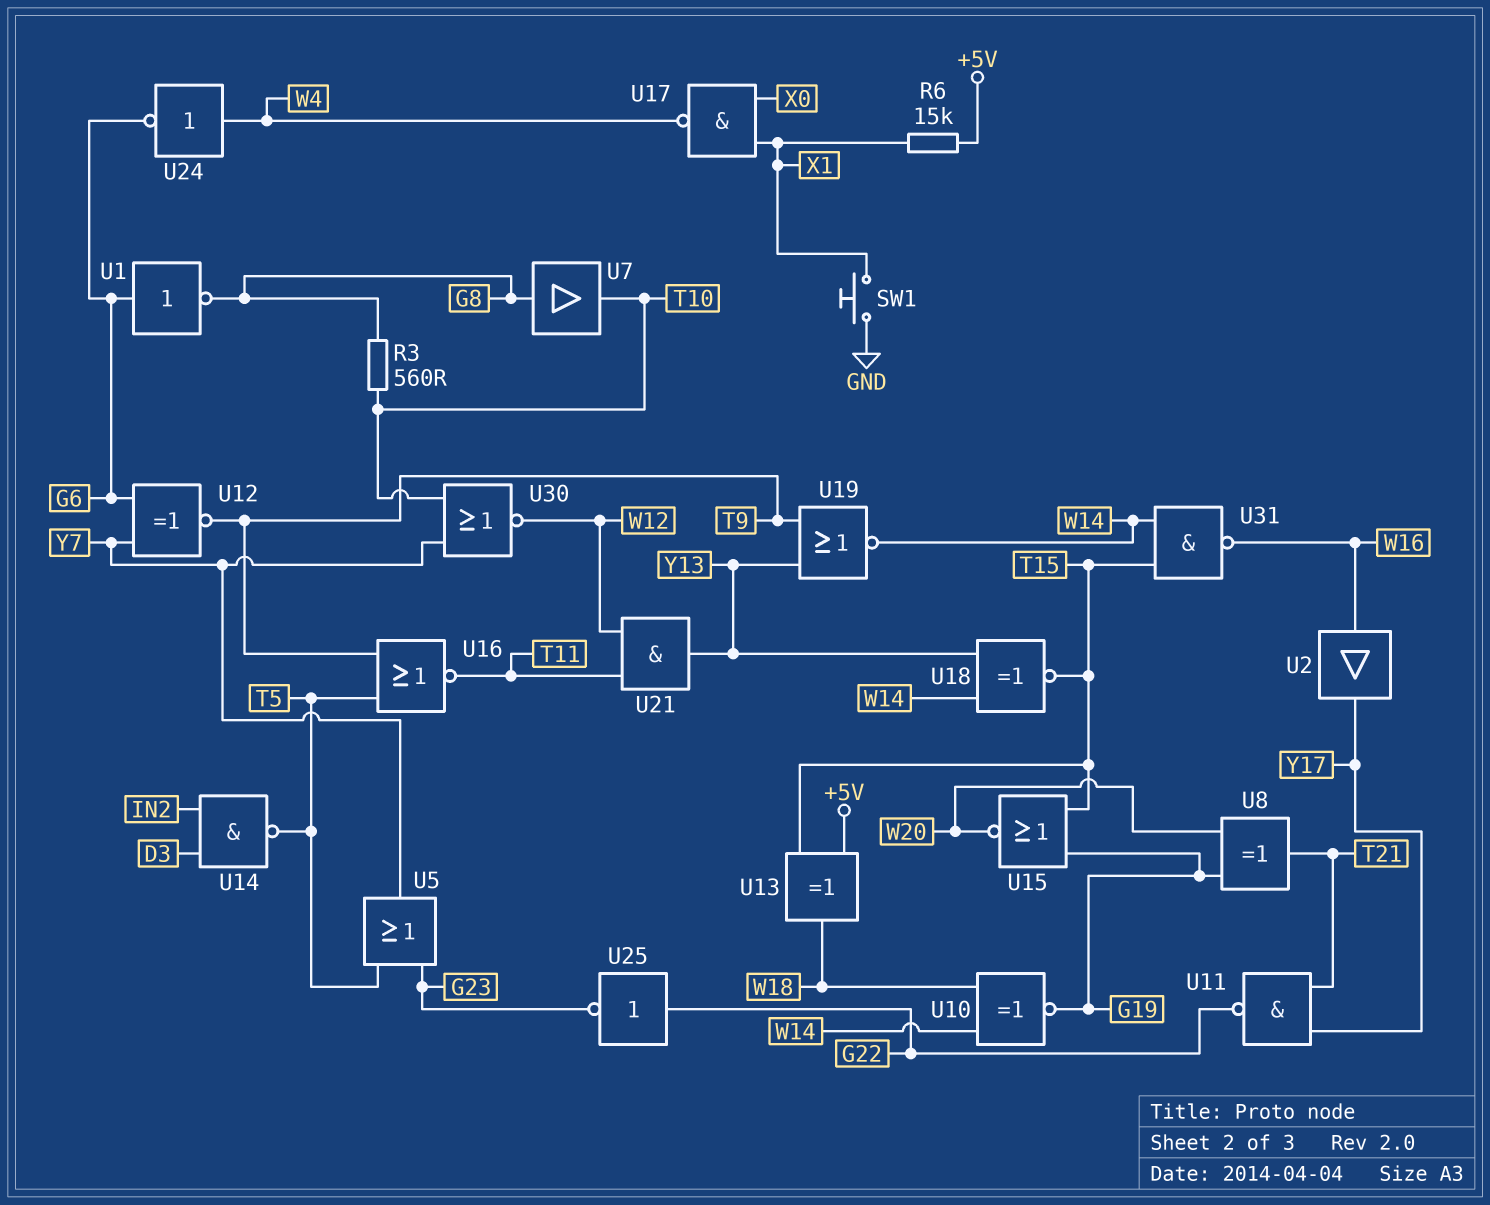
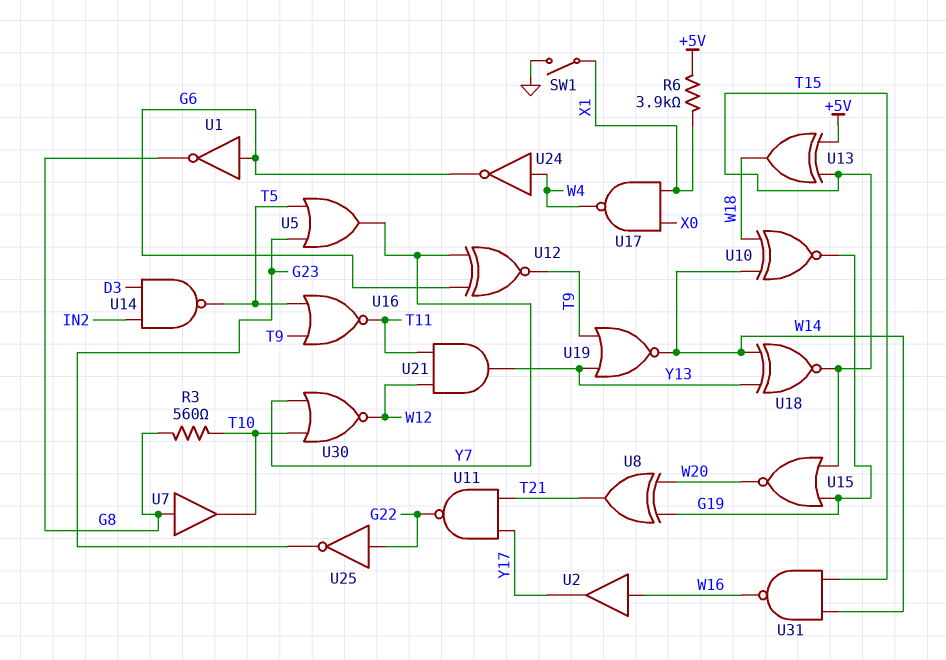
R6: 15k (+5V, X1) -> 3.9k (+5V, X1)
SW1: button (GND, X1) -> switch (GND, X1)

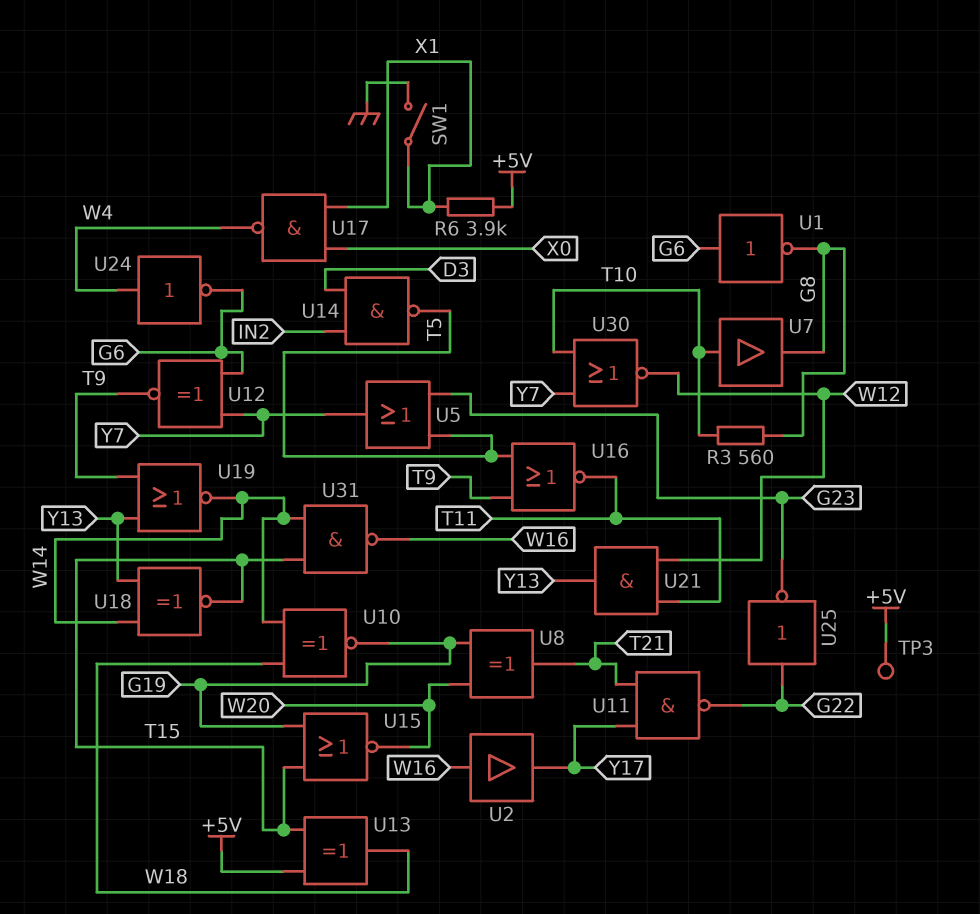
TP3: none -> test point (+5V)
U7: buffer (in G8, out T10) -> buffer (in T10, out G8)

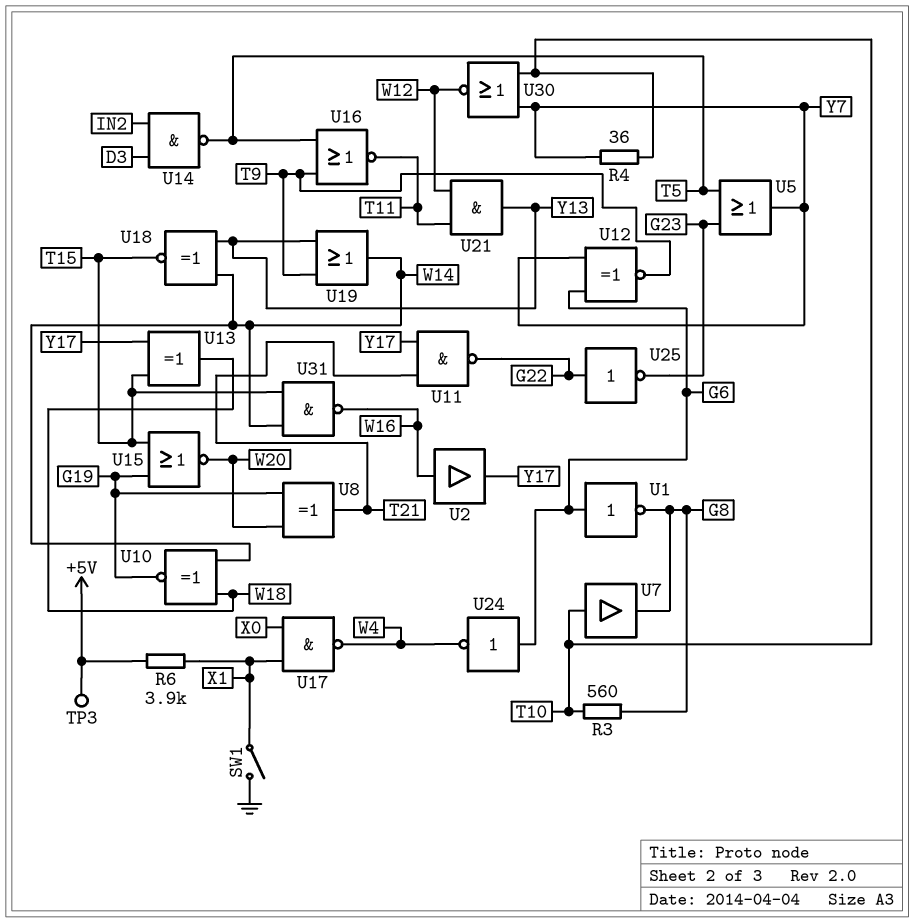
R4: none -> 36 (T10, Y7)
U13: XOR (in +5V, in T15, out W18) -> XOR (in T15, in Y17, out W18)
U19: NOR (in T9, in Y13, out W14) -> OR (in T9, in Y13, out W14)
U24: NOT (in W4, out G6) -> NOT (in G6, out W4)

